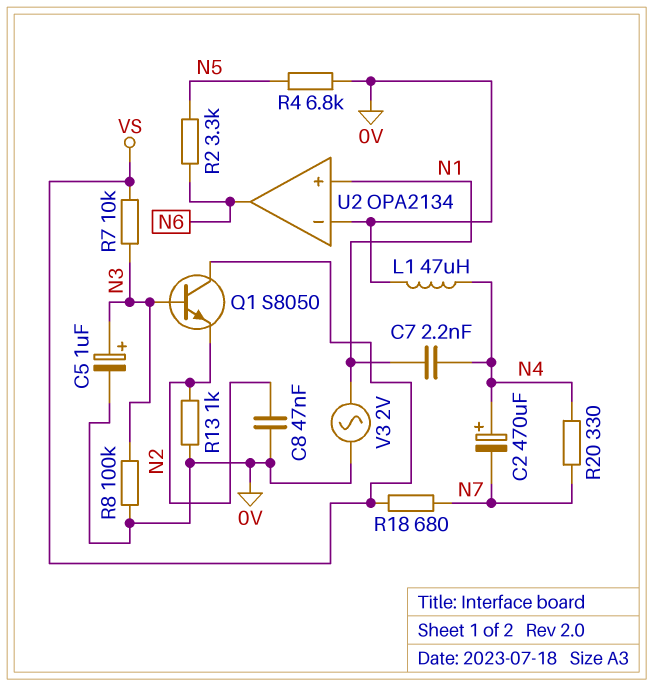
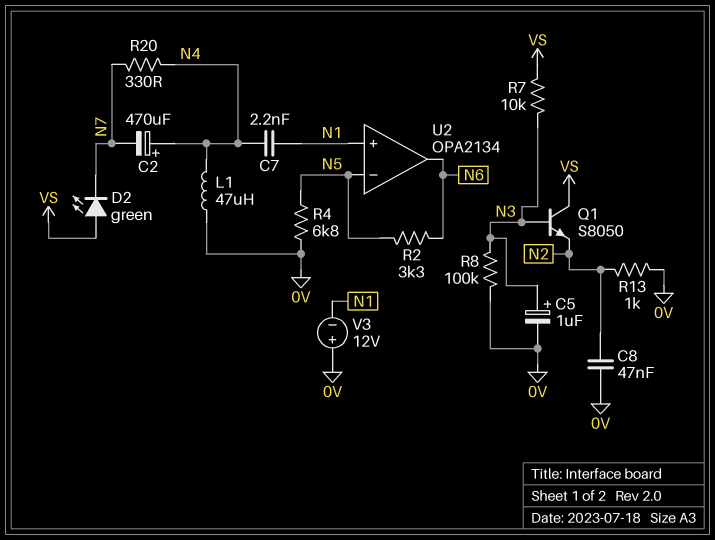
D2: none -> LED green (A VS, K N7)
R18: 680 (N7, VS) -> none
U2 pin in-: 0V -> N5
V3: AC 2V (0V, N1) -> 12V (plus 0V, minus N1)

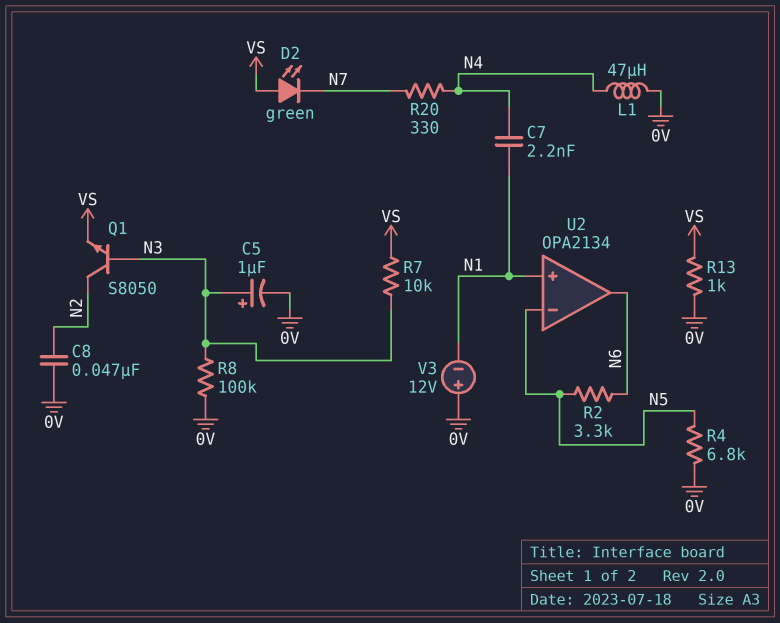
C2: 470uF (plus N4, minus N7) -> none
Q1: NPN S8050 (B N3, C VS, E N2) -> NPN S8050 (B N3, C N2, E VS)
R13: 1k (0V, N2) -> 1k (0V, VS)

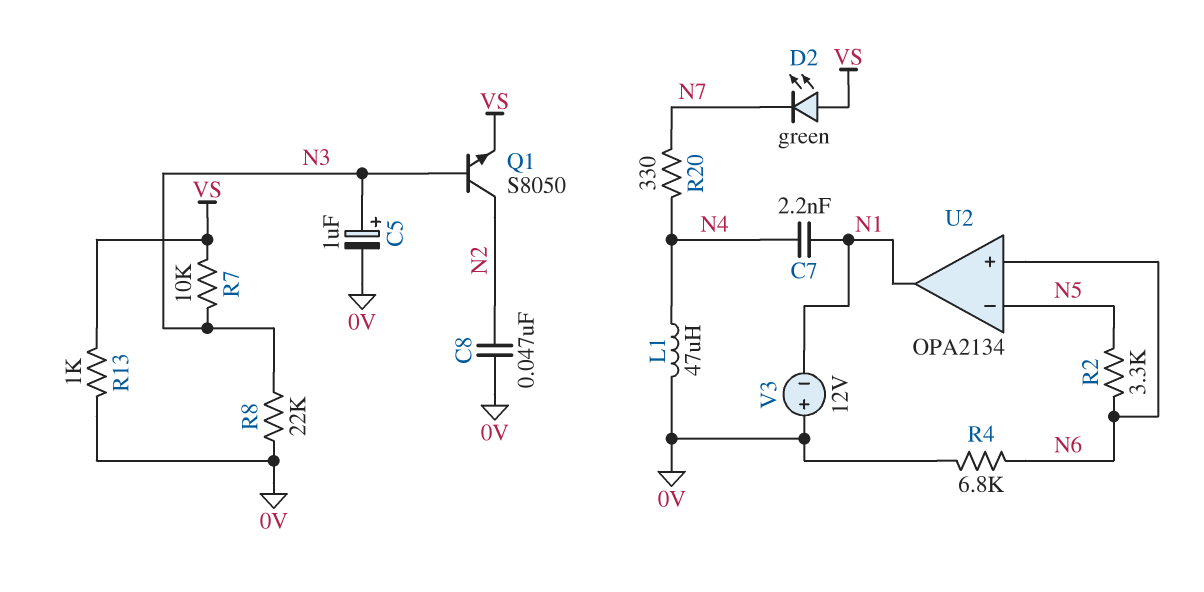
R4: 6.8k (0V, N5) -> 6.8k (0V, N6)
R8: 100k (0V, N3) -> 22k (0V, N3)
U2 pin in+: N1 -> N6
U2 pin out: N6 -> N1

